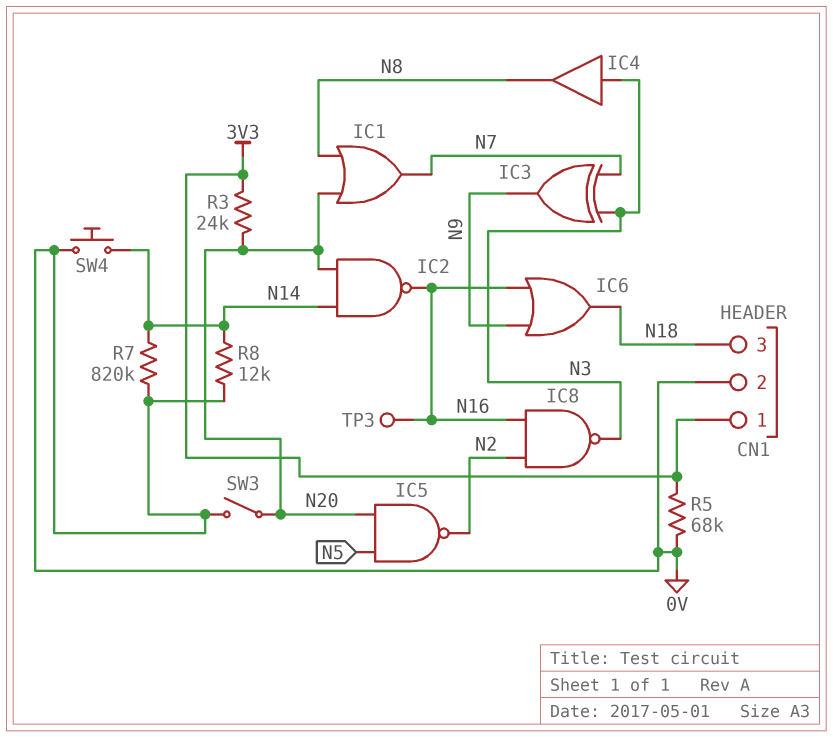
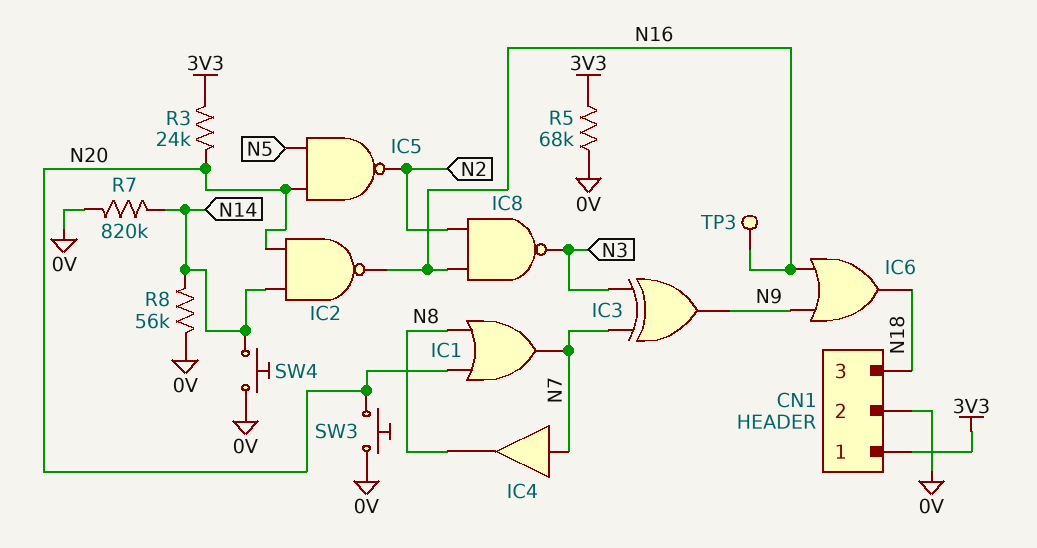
IC4: buffer (in N3, out N8) -> buffer (in N7, out N8)
R8: 12k (0V, N14) -> 56k (0V, N14)
SW3: switch (0V, N20) -> button (0V, N20)

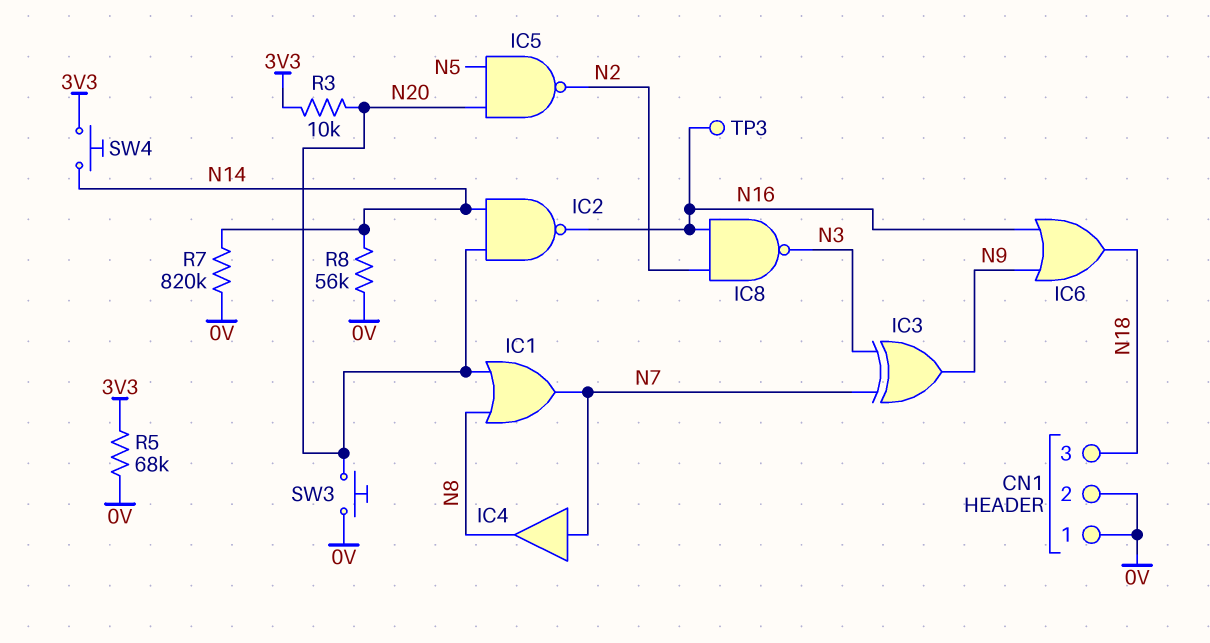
CN1 pin 1: 3V3 -> 0V
R3: 24k (3V3, N20) -> 10k (3V3, N20)
SW4: button (0V, N14) -> button (3V3, N14)

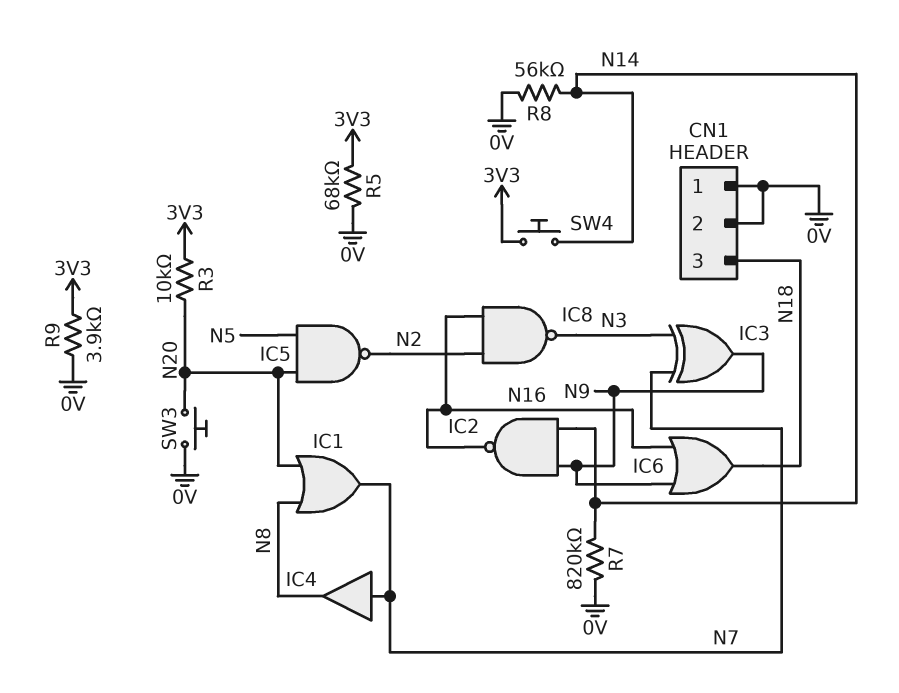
IC2: NAND (in N14, in N20, out N16) -> NAND (in N9, in N14, out N16)
R9: none -> 3.9k (0V, 3V3)
TP3: test point (N16) -> none

